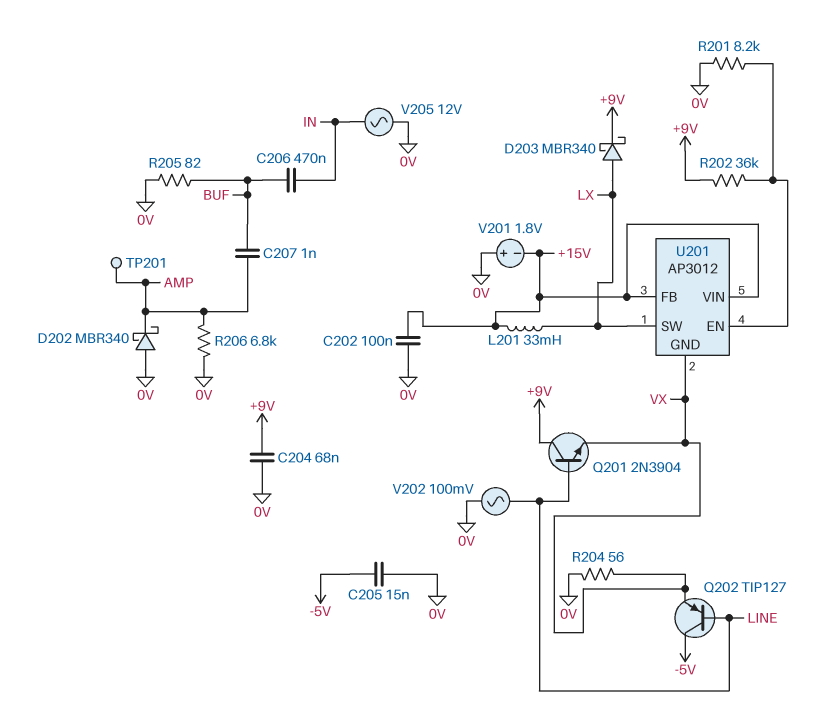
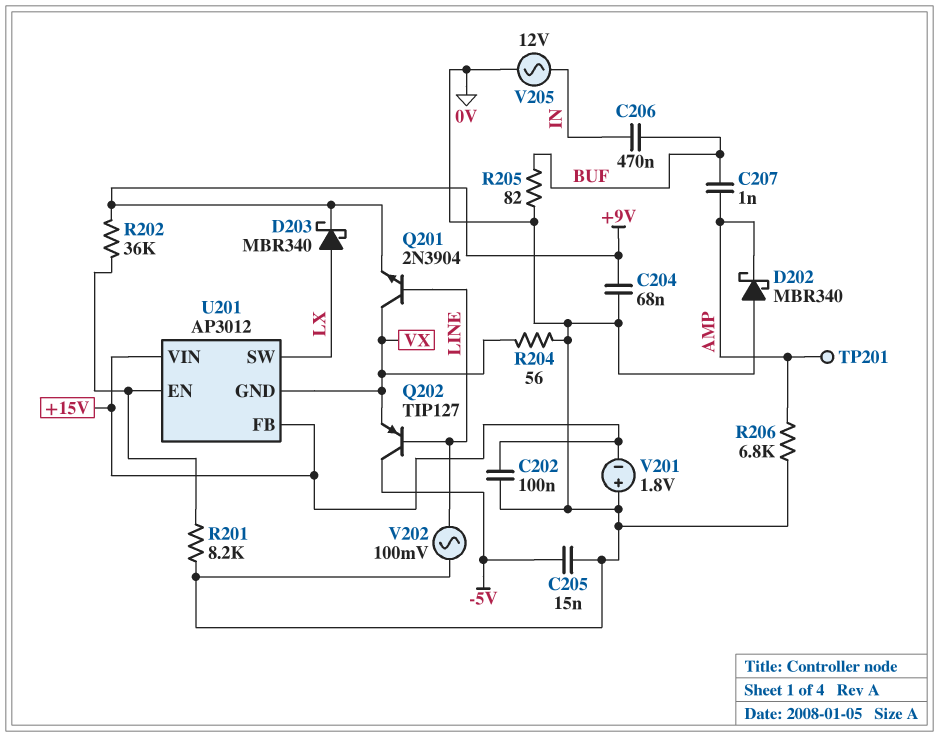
L201: 33mH (+15V, LX) -> none
Q201: NPN 2N3904 (B LINE, C +9V, E VX) -> NPN 2N3904 (B LINE, C VX, E +9V)

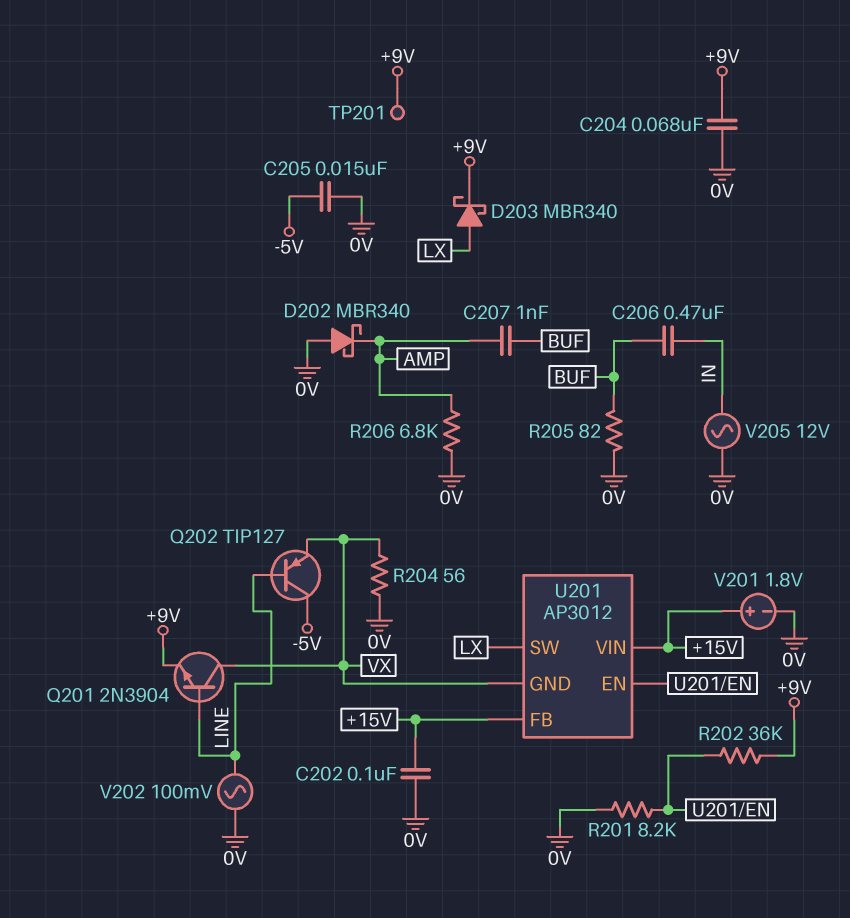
TP201: test point (AMP) -> test point (+9V)
V201: 1.8V (plus 0V, minus +15V) -> 1.8V (plus +15V, minus 0V)

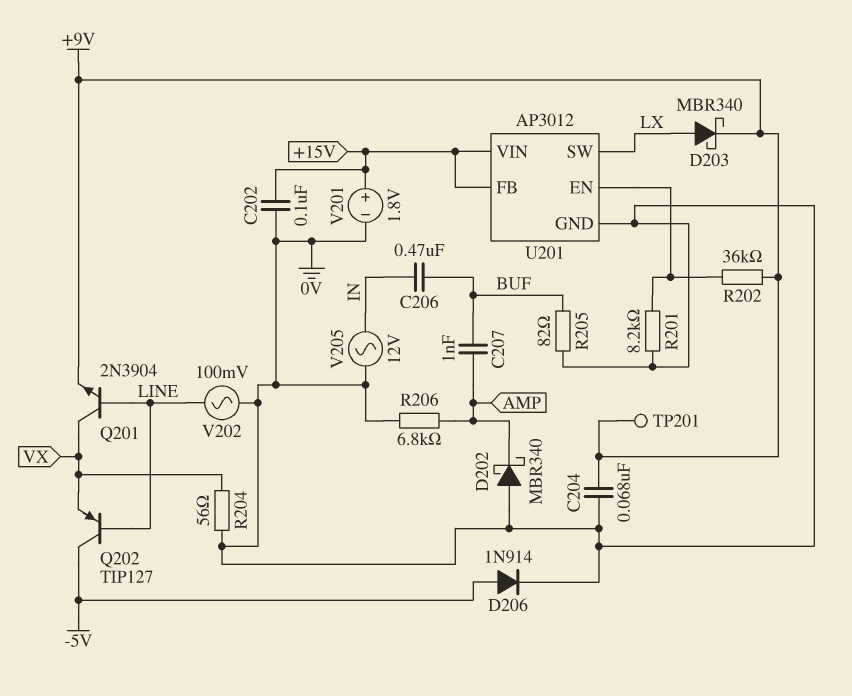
C205: 15nF (-5V, 0V) -> none
D206: none -> diode 1N914 (A -5V, K 0V)
U201 pin GND: VX -> 0V

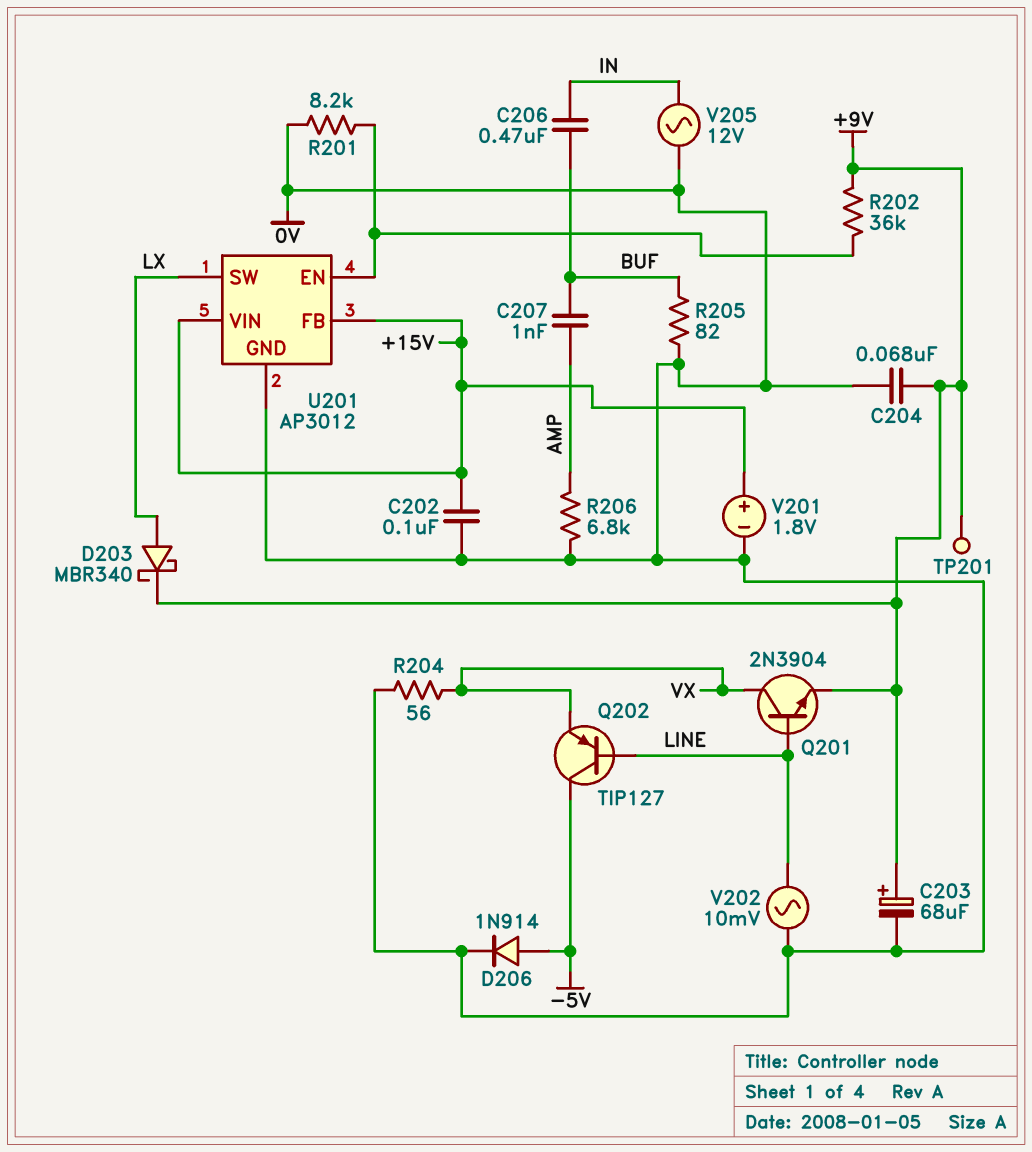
C203: none -> 68uF (plus +9V, minus 0V)
D202: schottky MBR340 (A 0V, K AMP) -> none
V202: AC 100mV (0V, LINE) -> AC 10mV (0V, LINE)

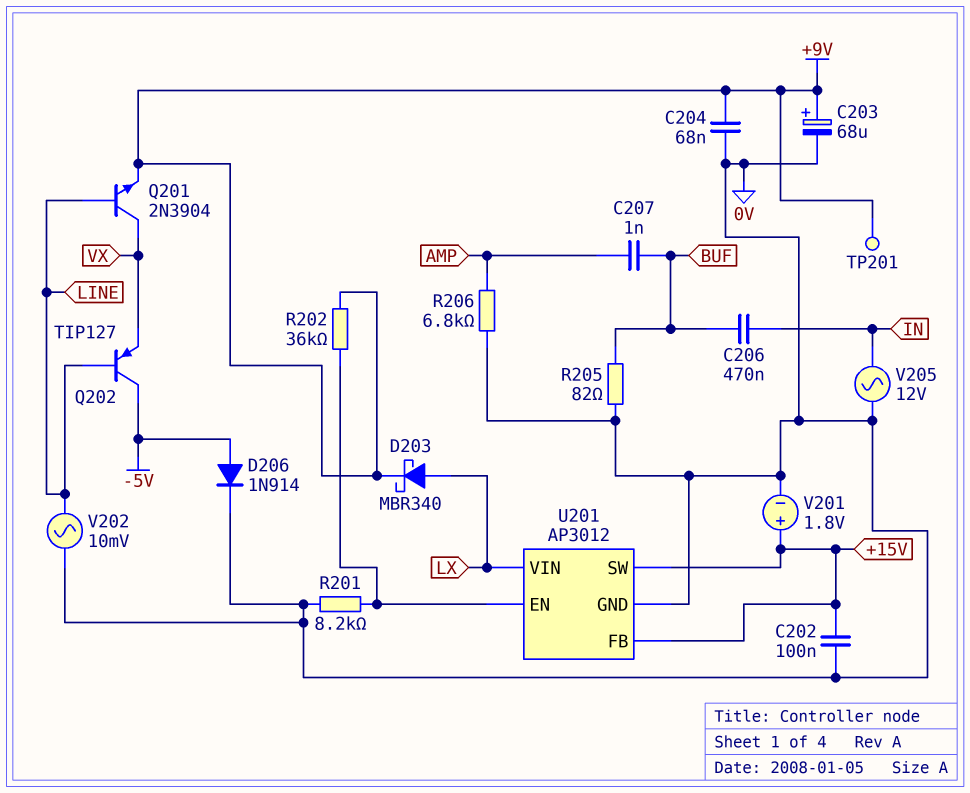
R204: 56 (0V, VX) -> none
U201 pin SW: LX -> +15V
U201 pin VIN: +15V -> LX

